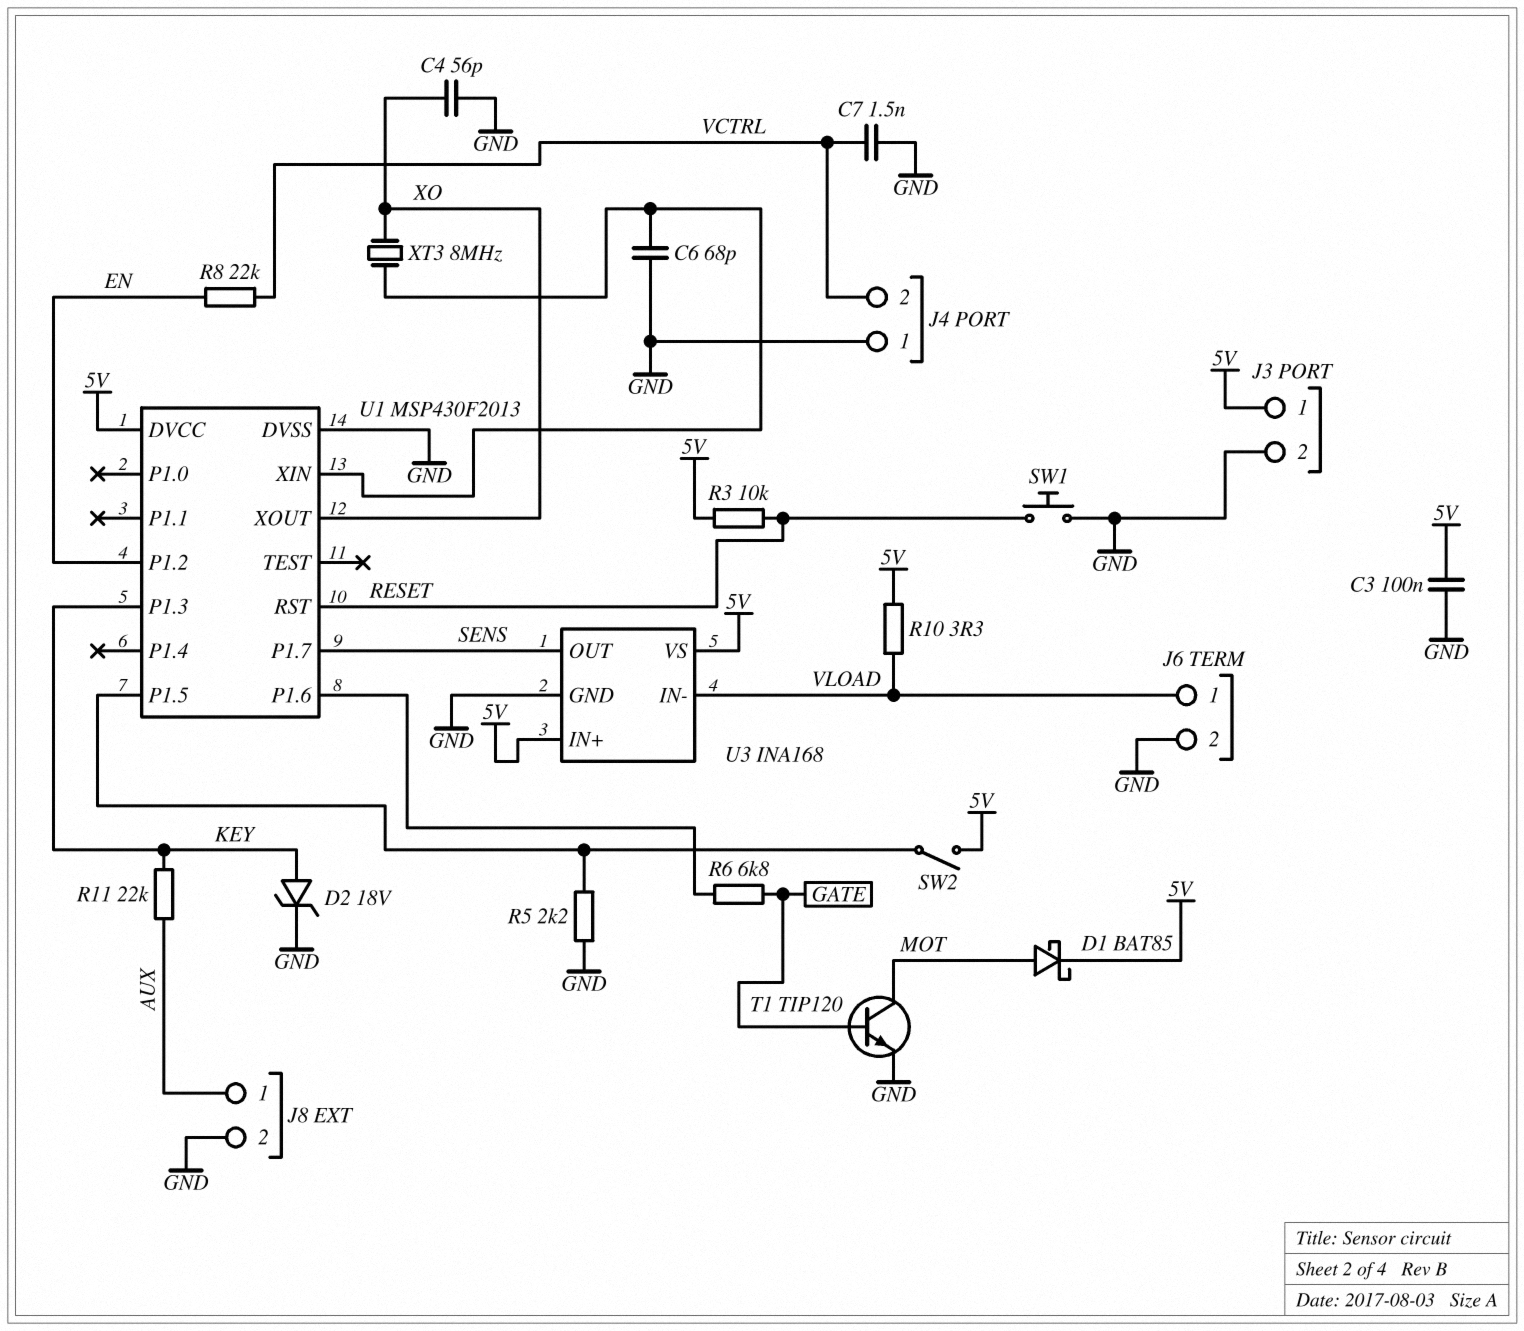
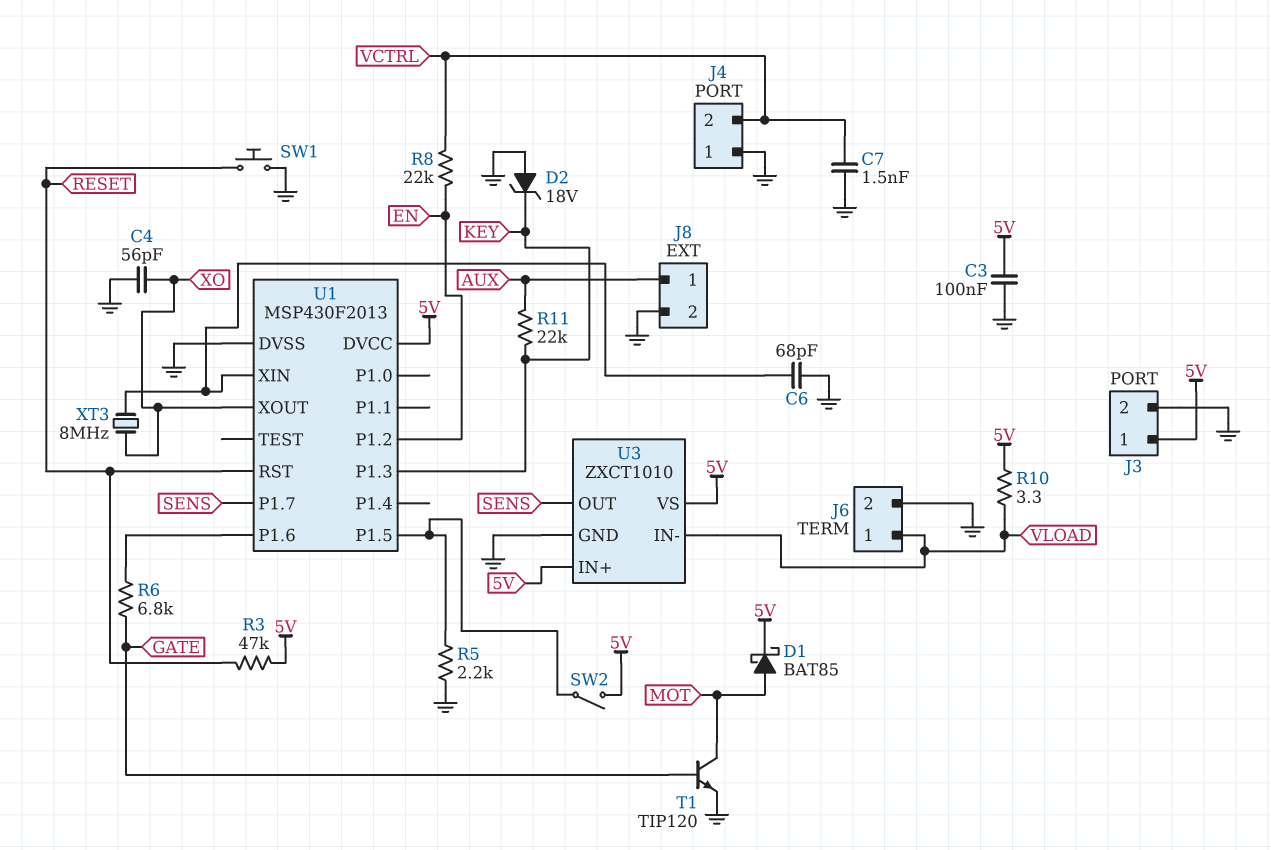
D2: zener 18V (A KEY, K GND) -> zener 18V (A GND, K KEY)
R3: 10k (5V, RESET) -> 47k (5V, RESET)
U3: INA168 -> ZXCT1010

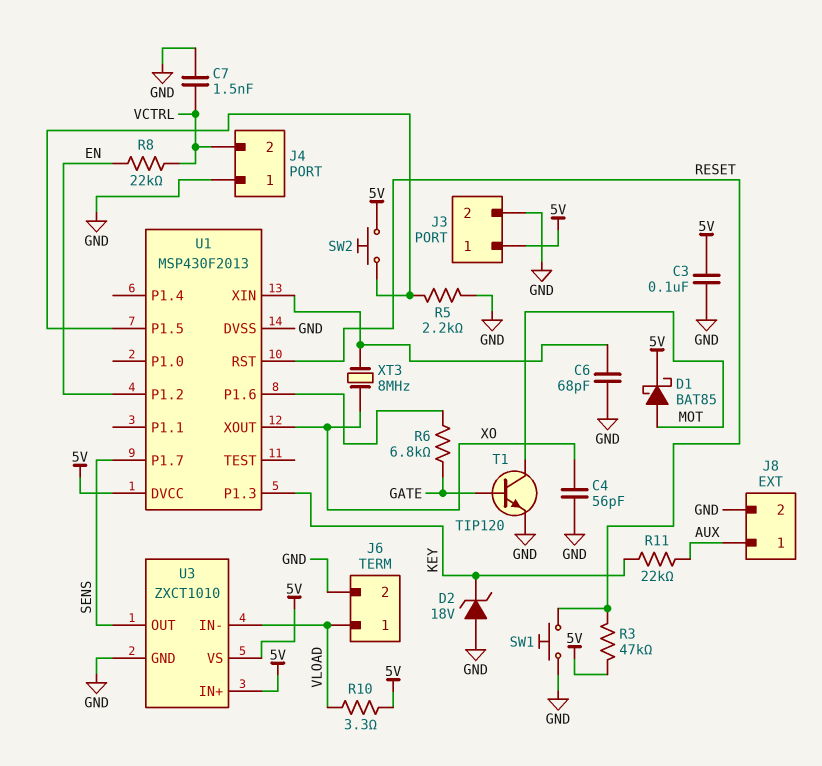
SW2: switch (5V, U1/P1.5) -> button (5V, U1/P1.5)

